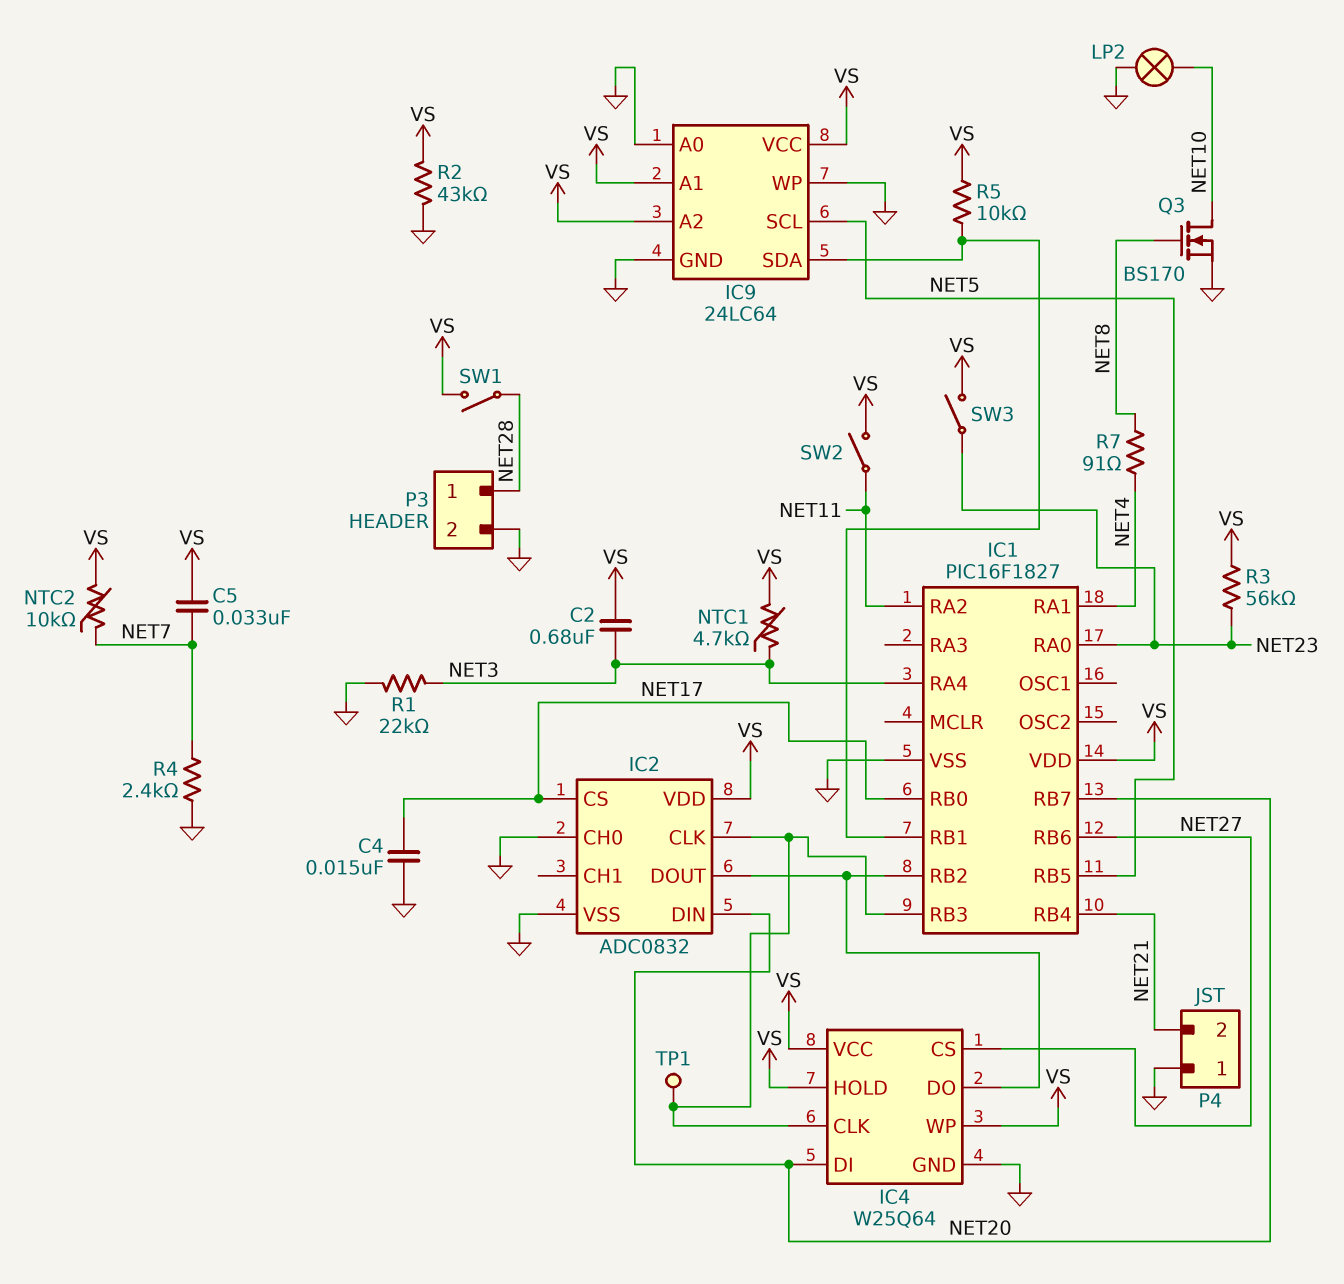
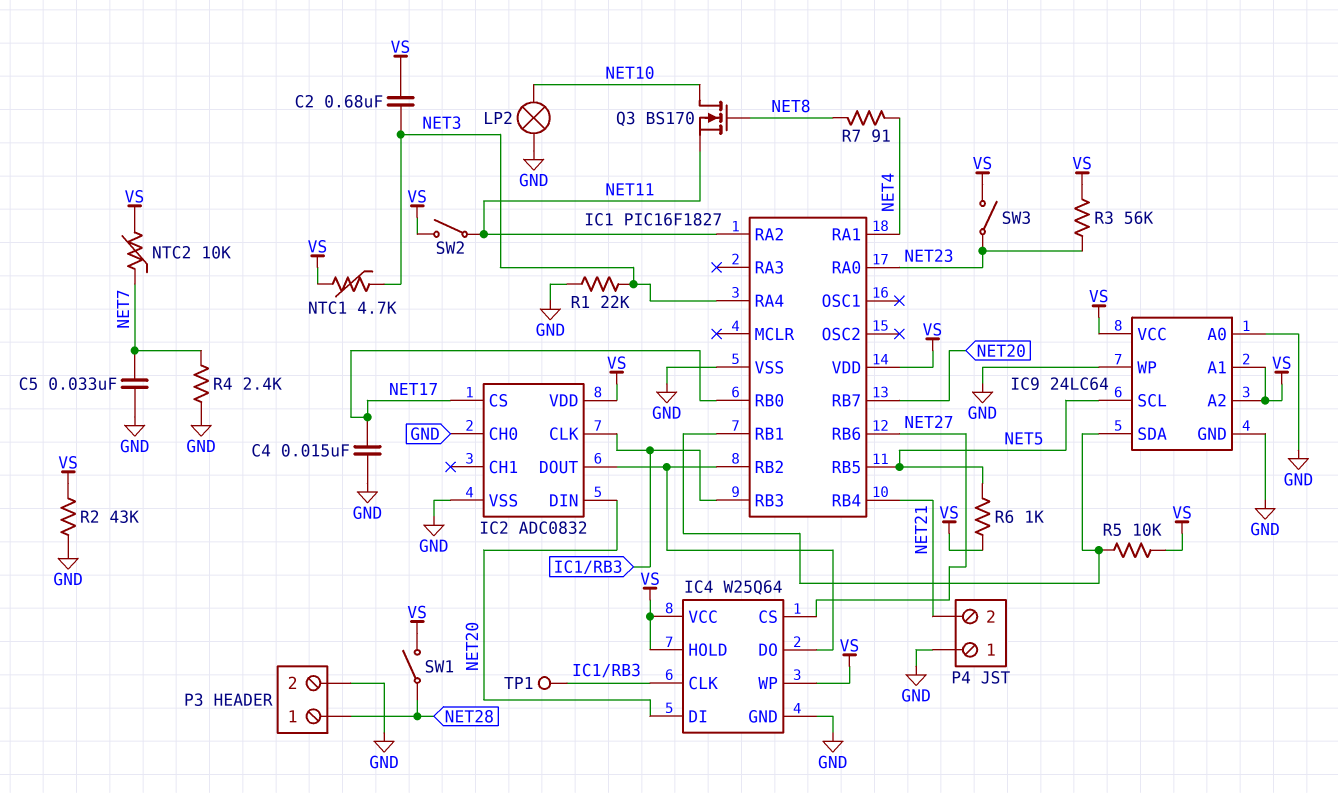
C5: 33nF (NET7, VS) -> 33nF (GND, NET7)
Q3: NMOS BS170 (G NET8, D NET10, S GND) -> NMOS BS170 (G NET8, D NET10, S NET11)
R6: none -> 1k (NET5, VS)

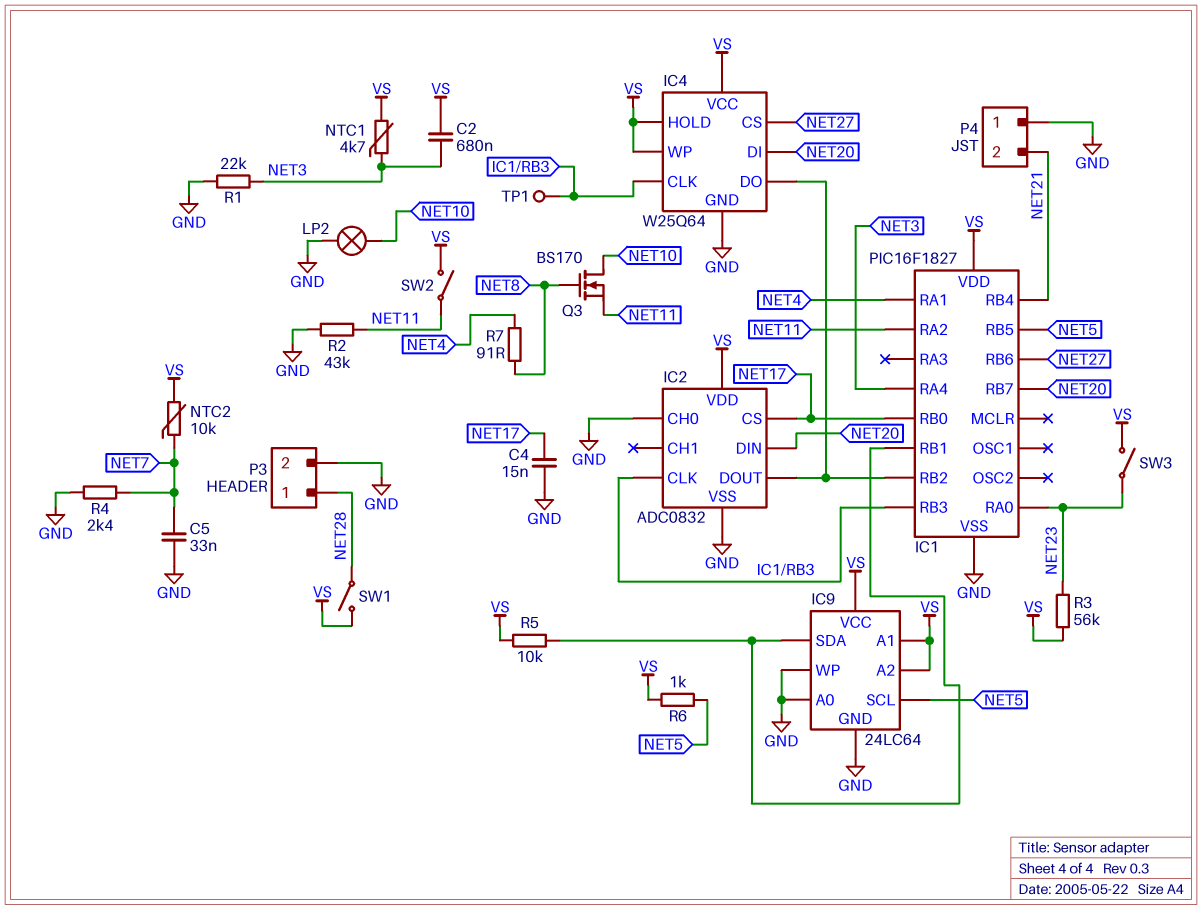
R2: 43k (GND, VS) -> 43k (GND, NET11)

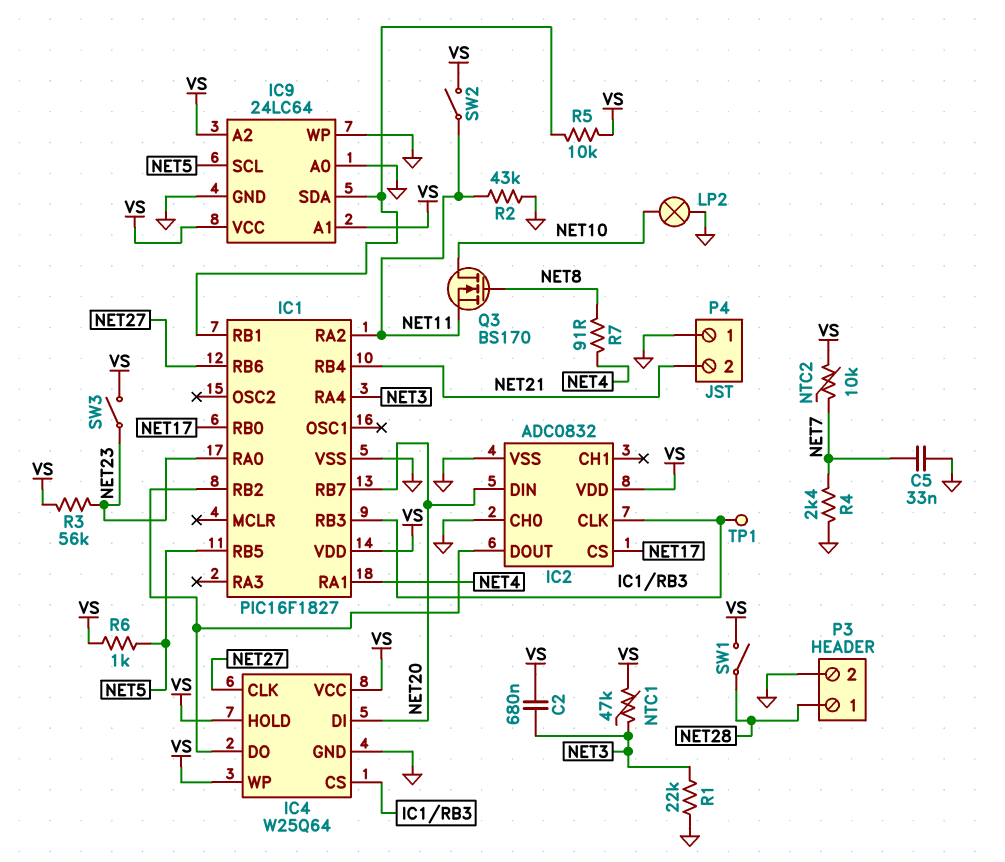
C4: 15nF (GND, NET17) -> none
IC4 pin CLK: IC1/RB3 -> NET27
IC4 pin CS: NET27 -> IC1/RB3
NTC1: 4.7k (NET3, VS) -> 47k (NET3, VS)

